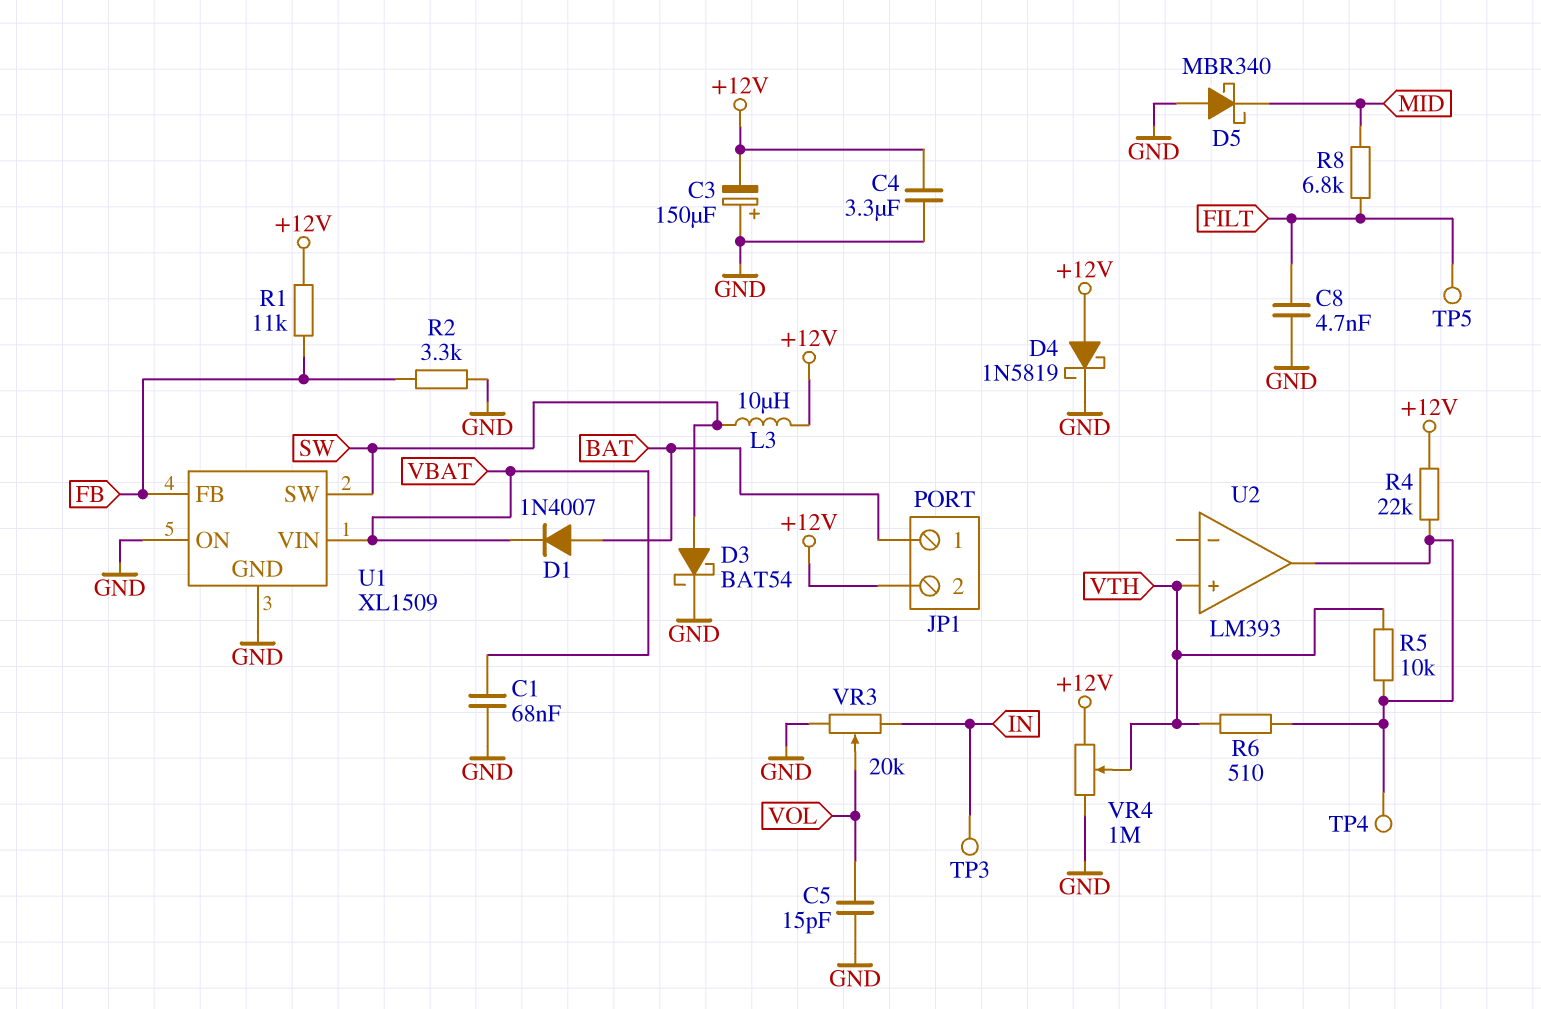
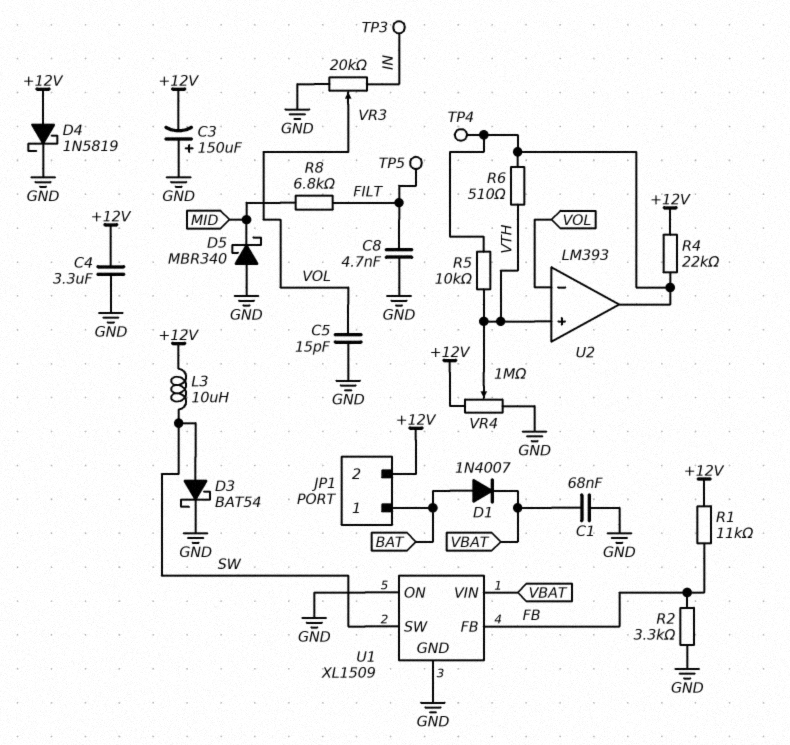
U2 pin in-: none -> VOL

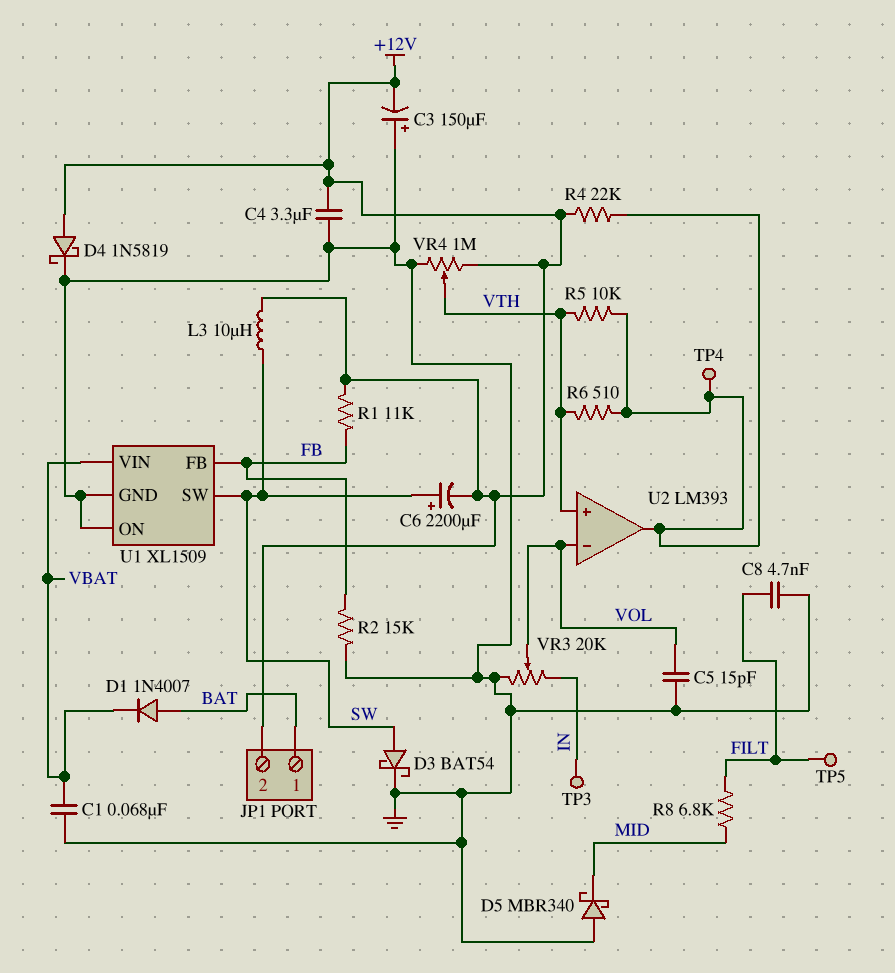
C6: none -> 2200uF (plus SW, minus +12V)
R2: 3.3k (FB, GND) -> 15k (FB, GND)

